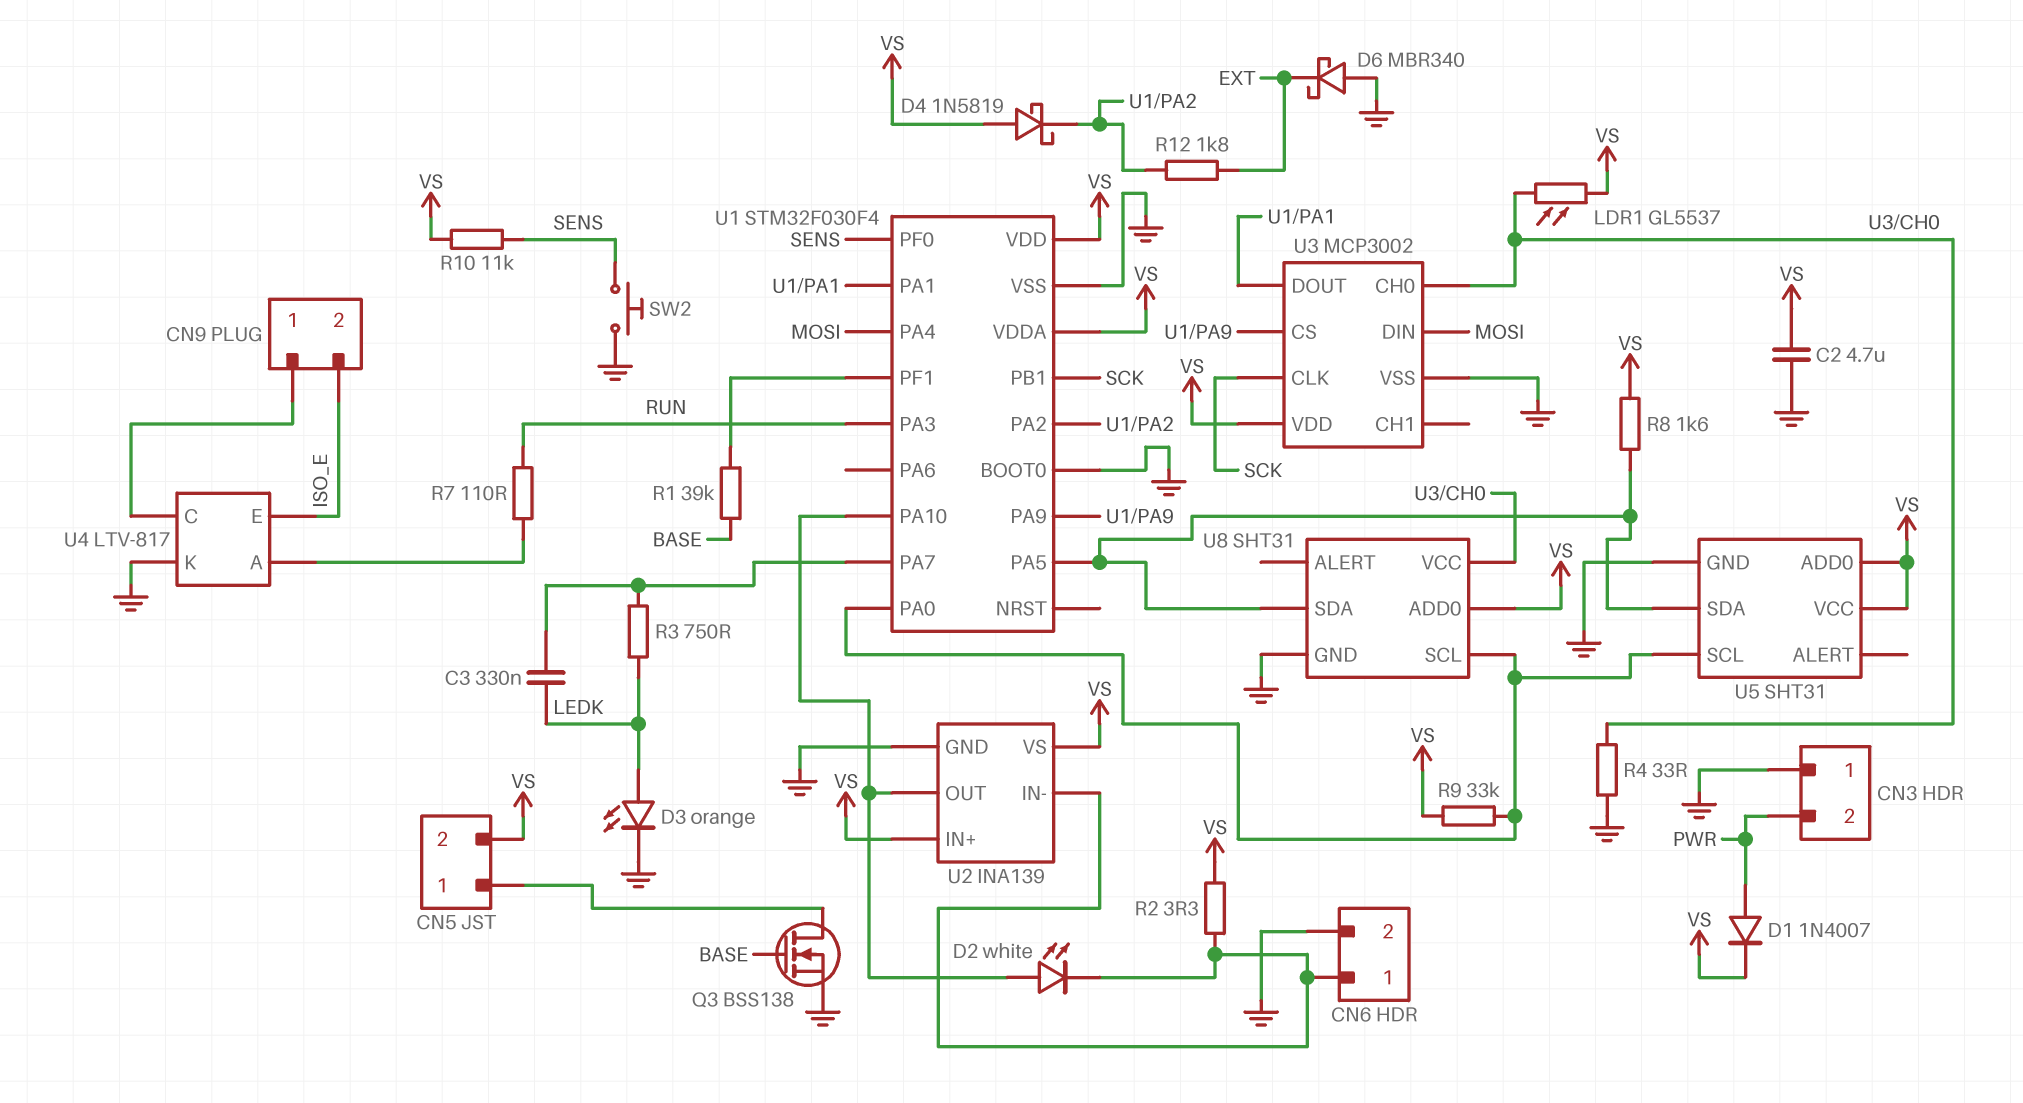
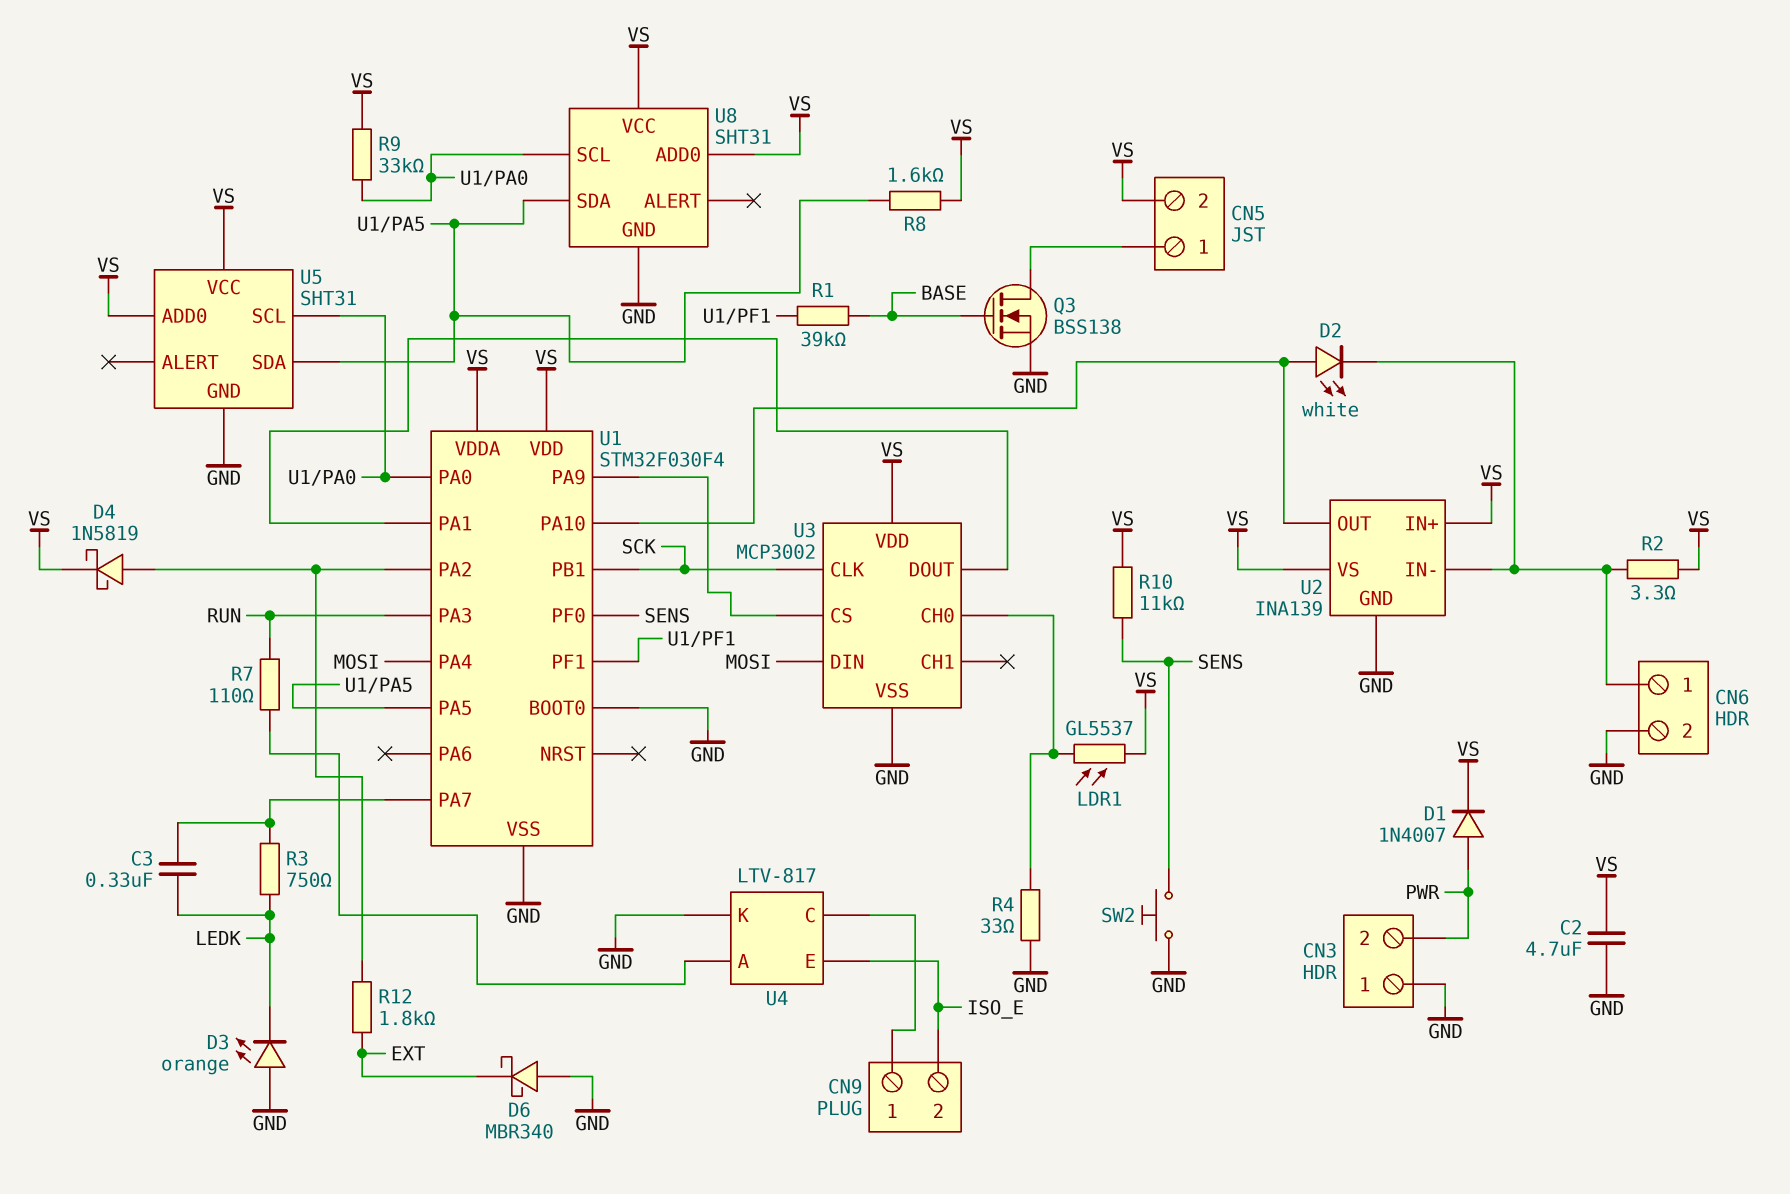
D3: LED orange (A LEDK, K GND) -> LED orange (A GND, K LEDK)
D4: schottky 1N5819 (A VS, K U1/PA2) -> schottky 1N5819 (A U1/PA2, K VS)
U8 pin VCC: U3/CH0 -> VS

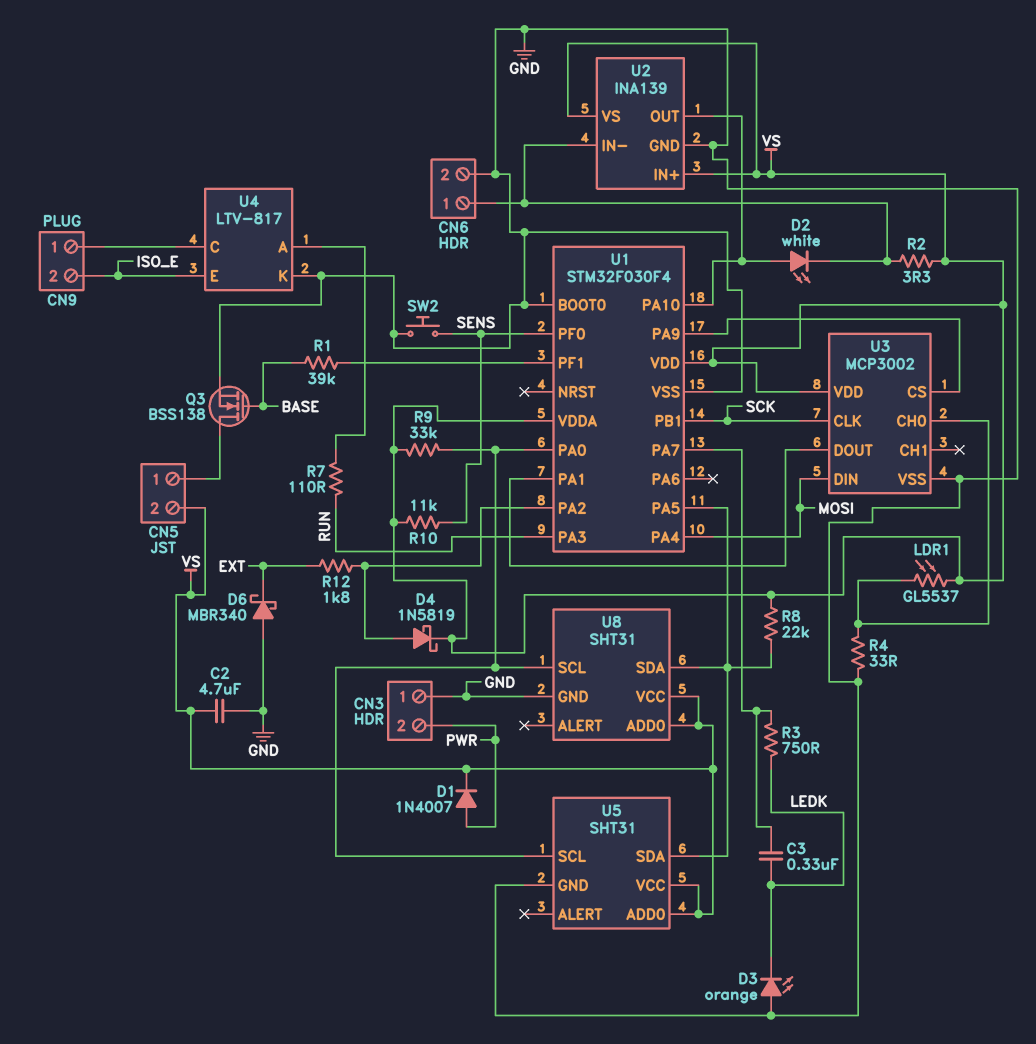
R8: 1.6k (U1/PA5, VS) -> 22k (U1/PA5, VS)

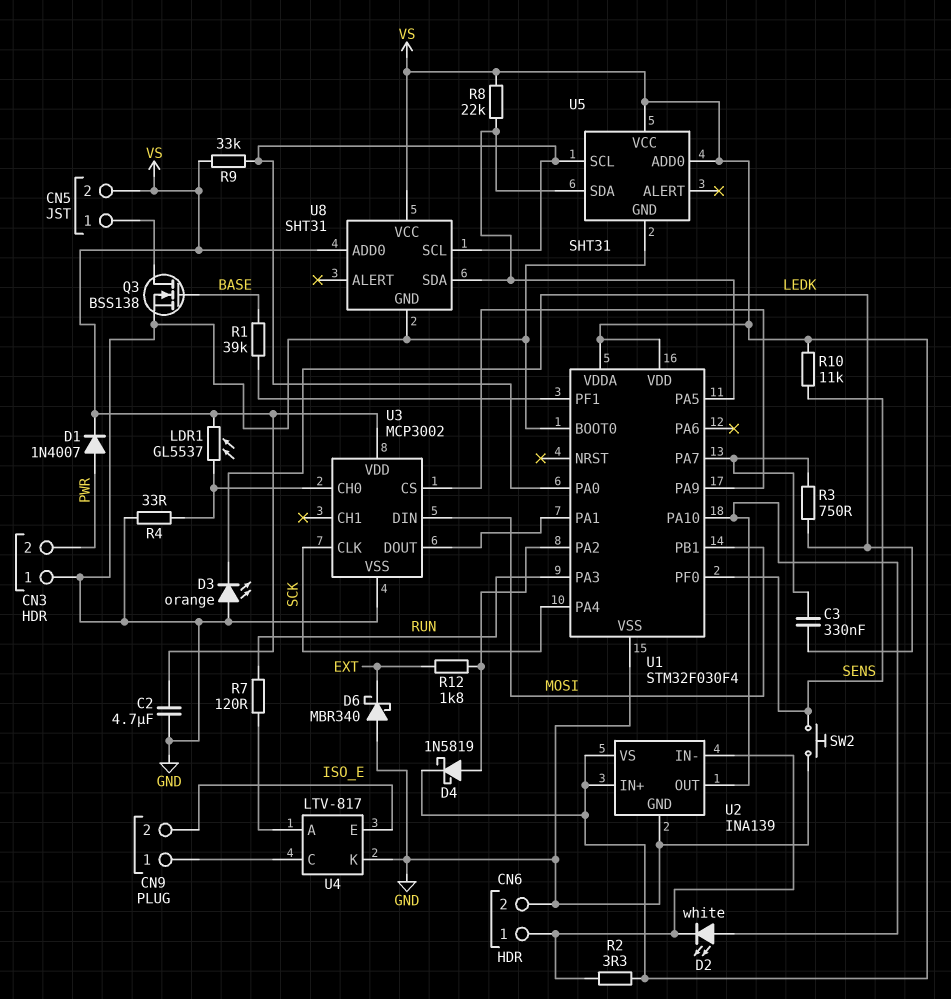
R7: 110 (RUN, U4/A) -> 120 (RUN, U4/A)
U1 pin PA4: MOSI -> SCK
U1 pin PB1: SCK -> MOSI

